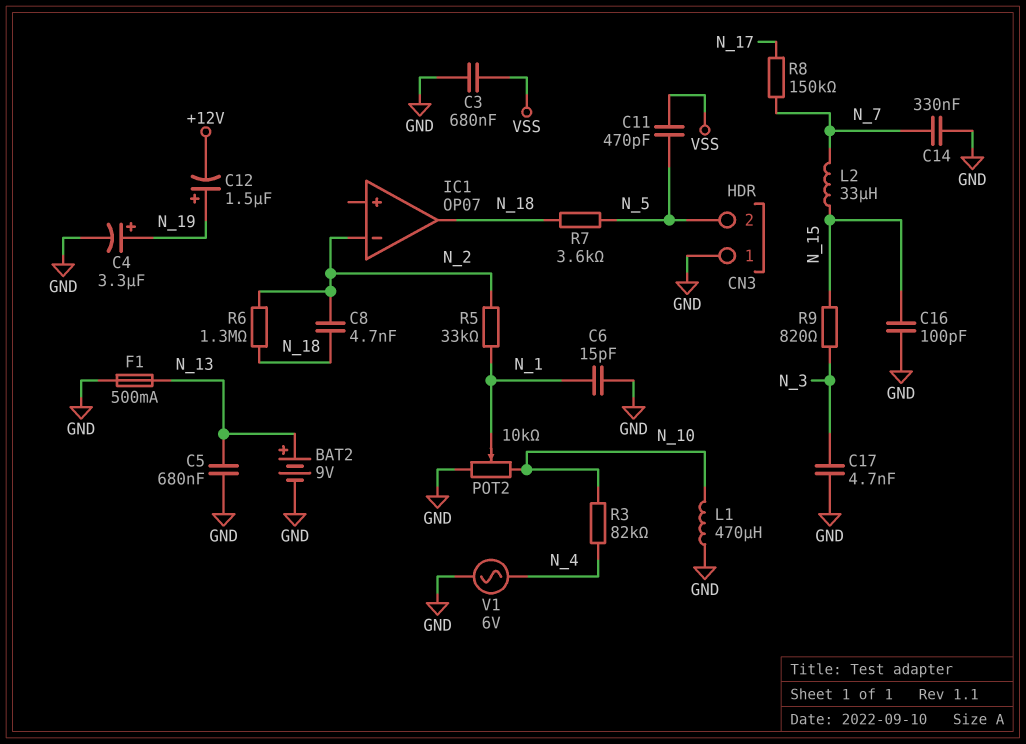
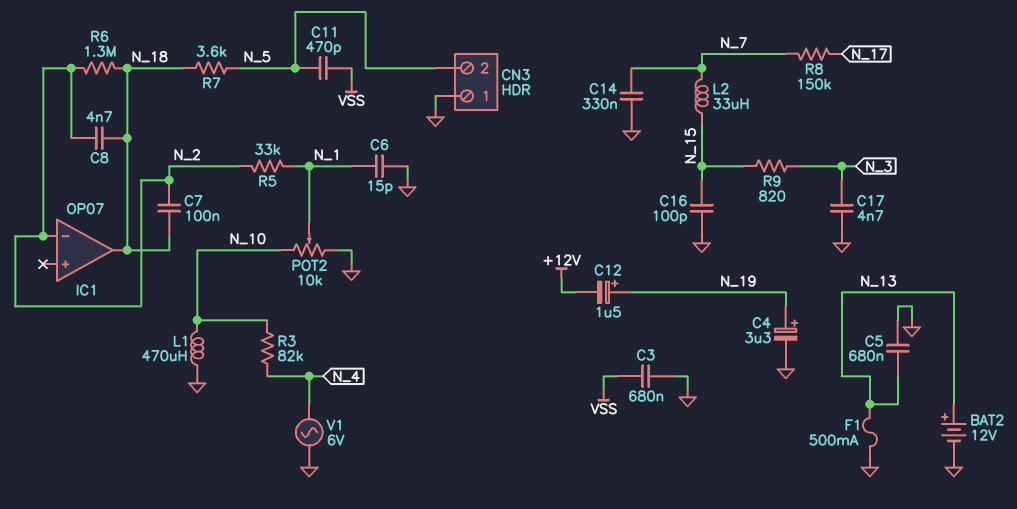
BAT2: 9V (plus N_13, minus GND) -> 12V (plus N_13, minus GND)
C7: none -> 100nF (N_2, N_18)

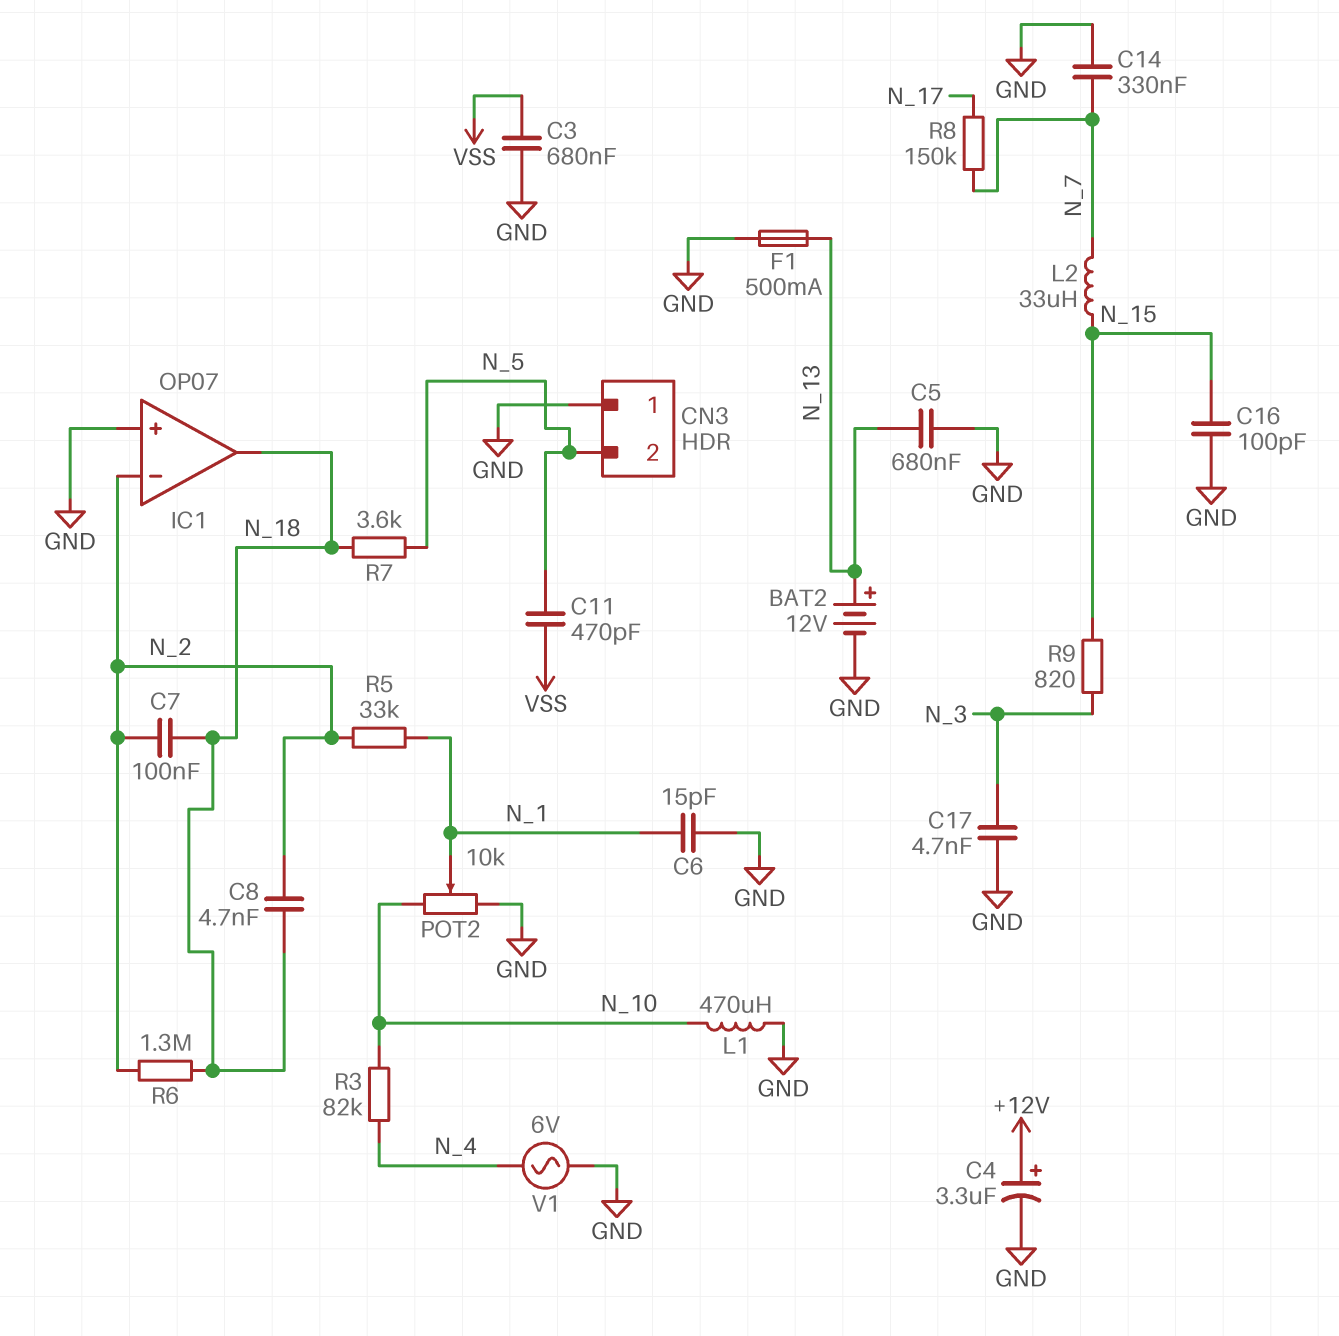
C4: 3.3uF (plus N_19, minus GND) -> 3.3uF (plus +12V, minus GND)
C12: 1.5uF (plus N_19, minus +12V) -> none
IC1 pin in+: none -> GND

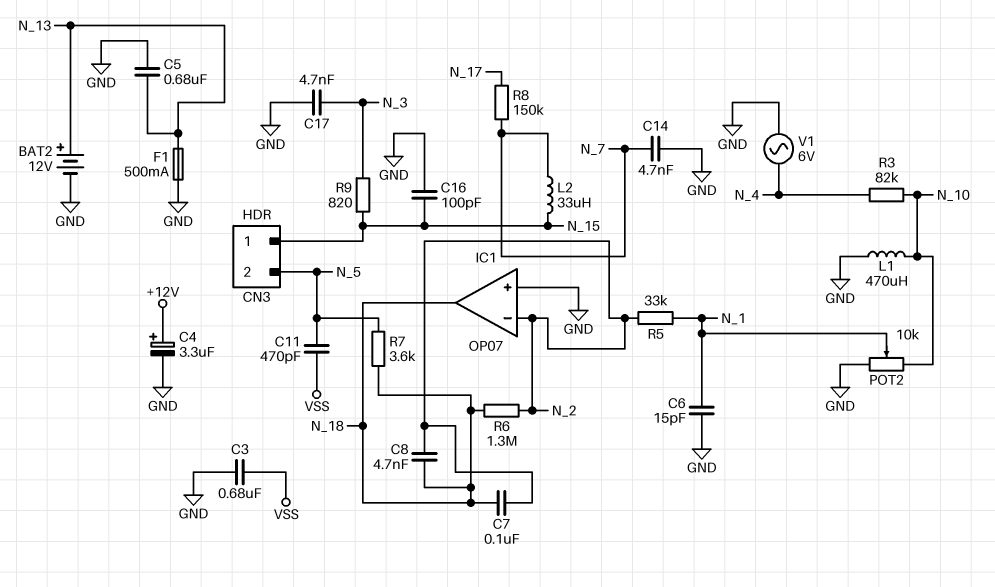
C14: 330nF (GND, N_7) -> 4.7nF (GND, N_7)
CN3 pin 1: GND -> N_15

